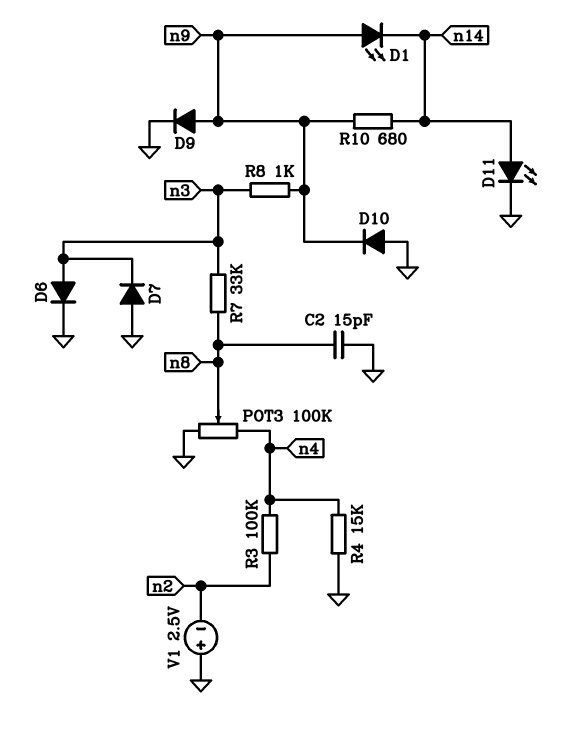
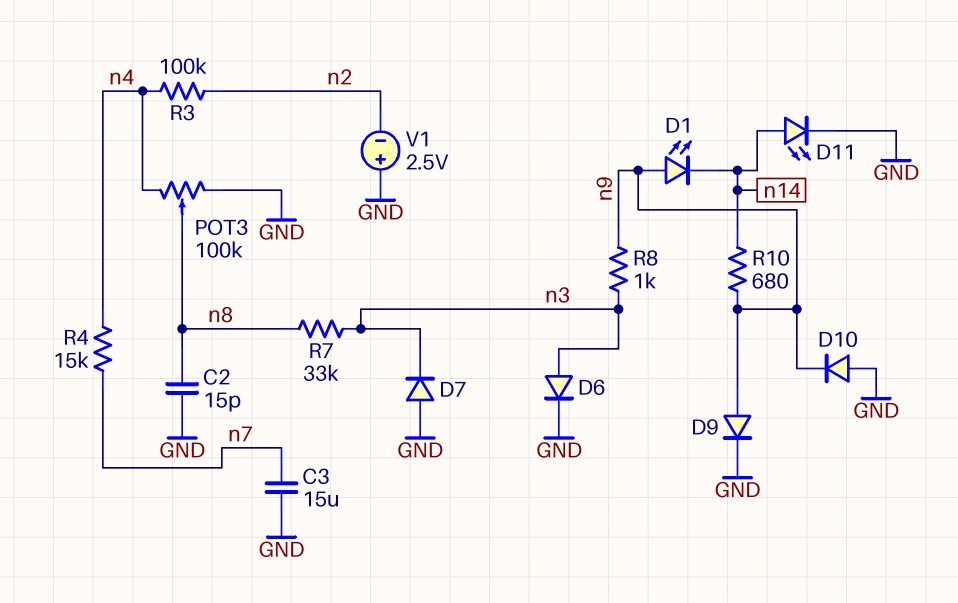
C3: none -> 15uF (GND, n7)
R4: 15k (GND, n4) -> 15k (n4, n7)

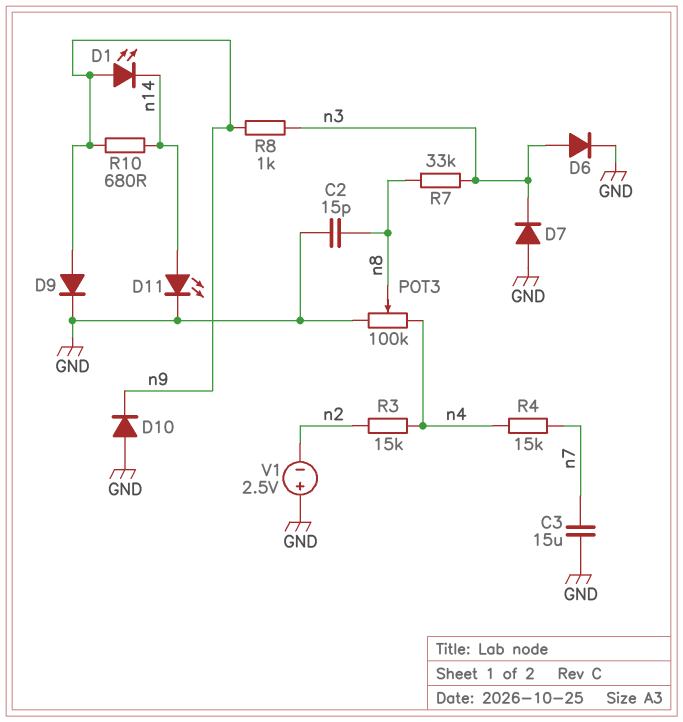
R3: 100k (n2, n4) -> 15k (n2, n4)

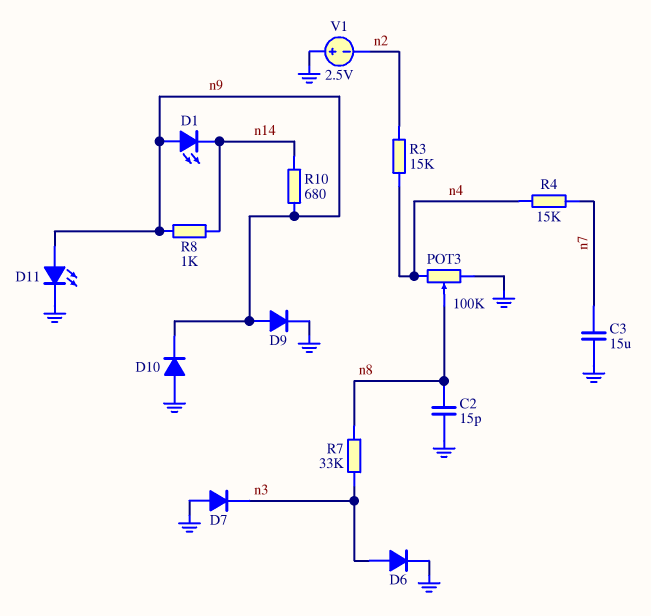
D11: LED (A n14, K GND) -> LED (A n9, K GND)
R8: 1k (n3, n9) -> 1k (n9, n14)

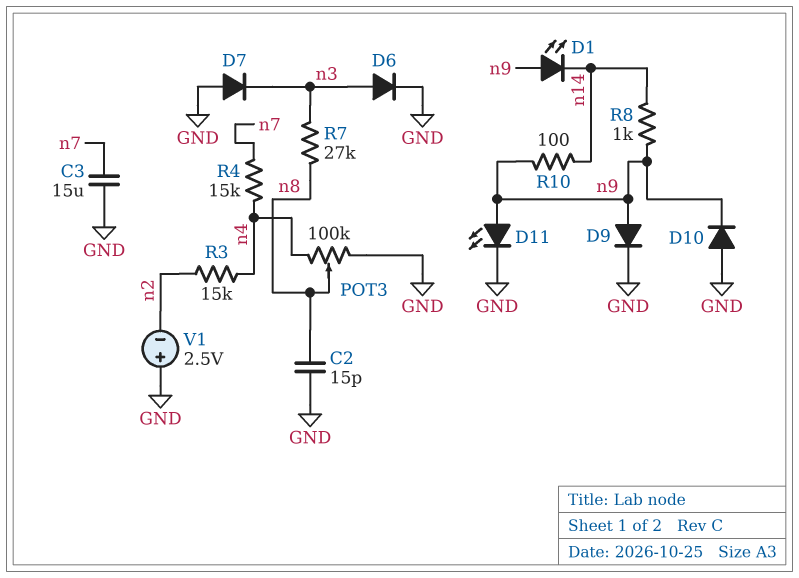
R7: 33k (n3, n8) -> 27k (n3, n8)
R10: 680 (n9, n14) -> 100 (n9, n14)

